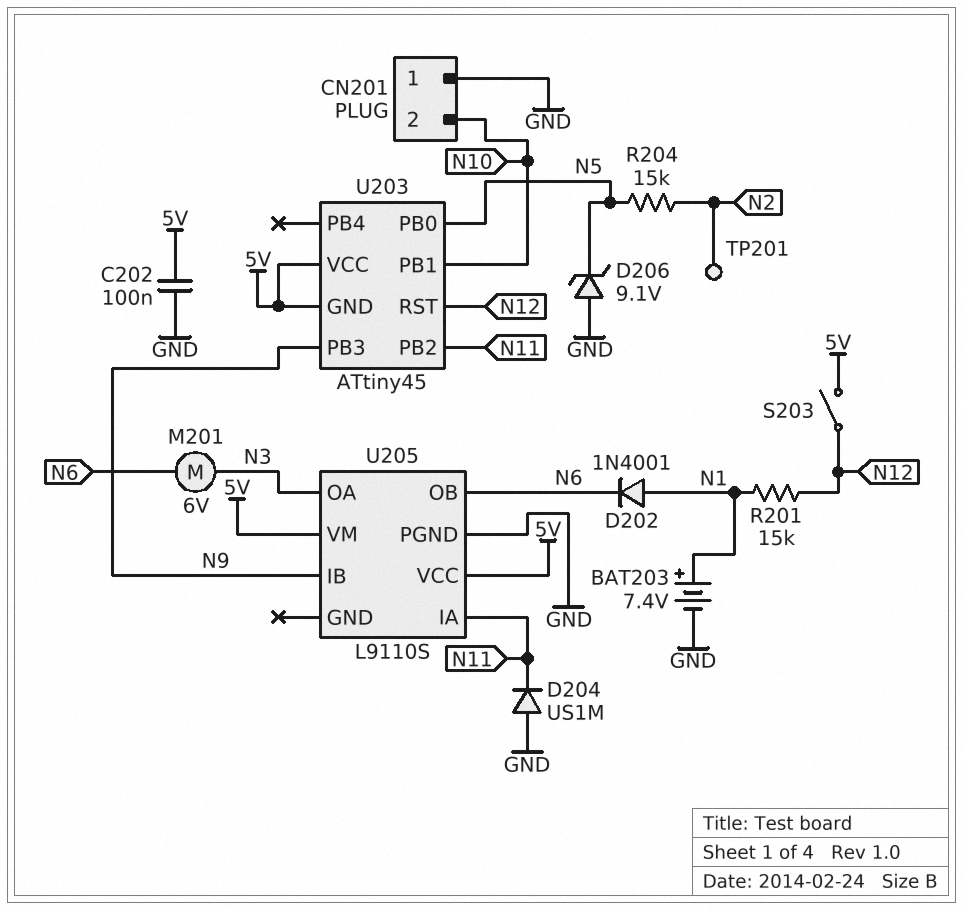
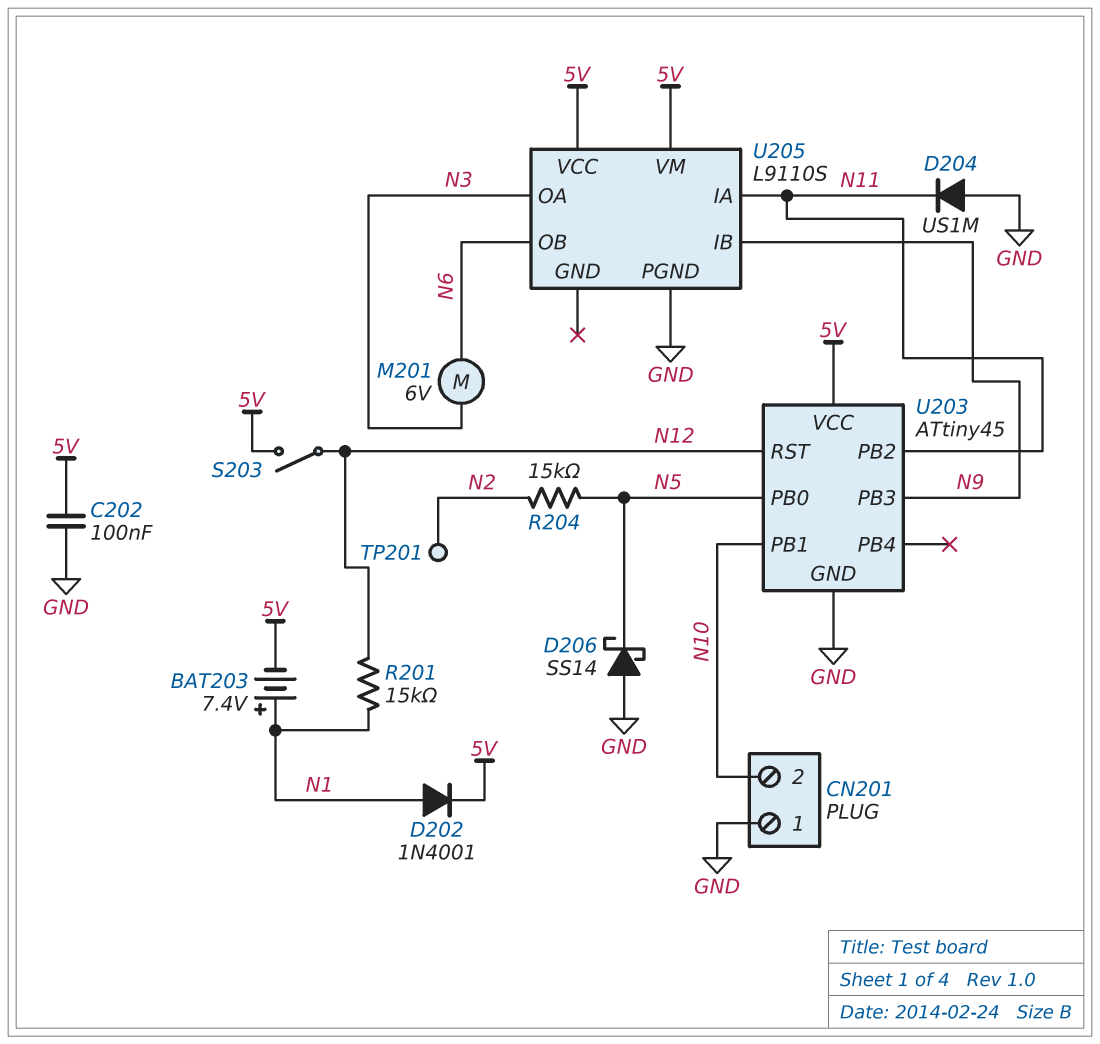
BAT203: 7.4V (plus N1, minus GND) -> 7.4V (plus N1, minus 5V)
D202: diode 1N4001 (A N1, K N6) -> diode 1N4001 (A N1, K 5V)
D206: zener 9.1V (A GND, K N5) -> schottky SS14 (A GND, K N5)
U203 pin GND: 5V -> GND

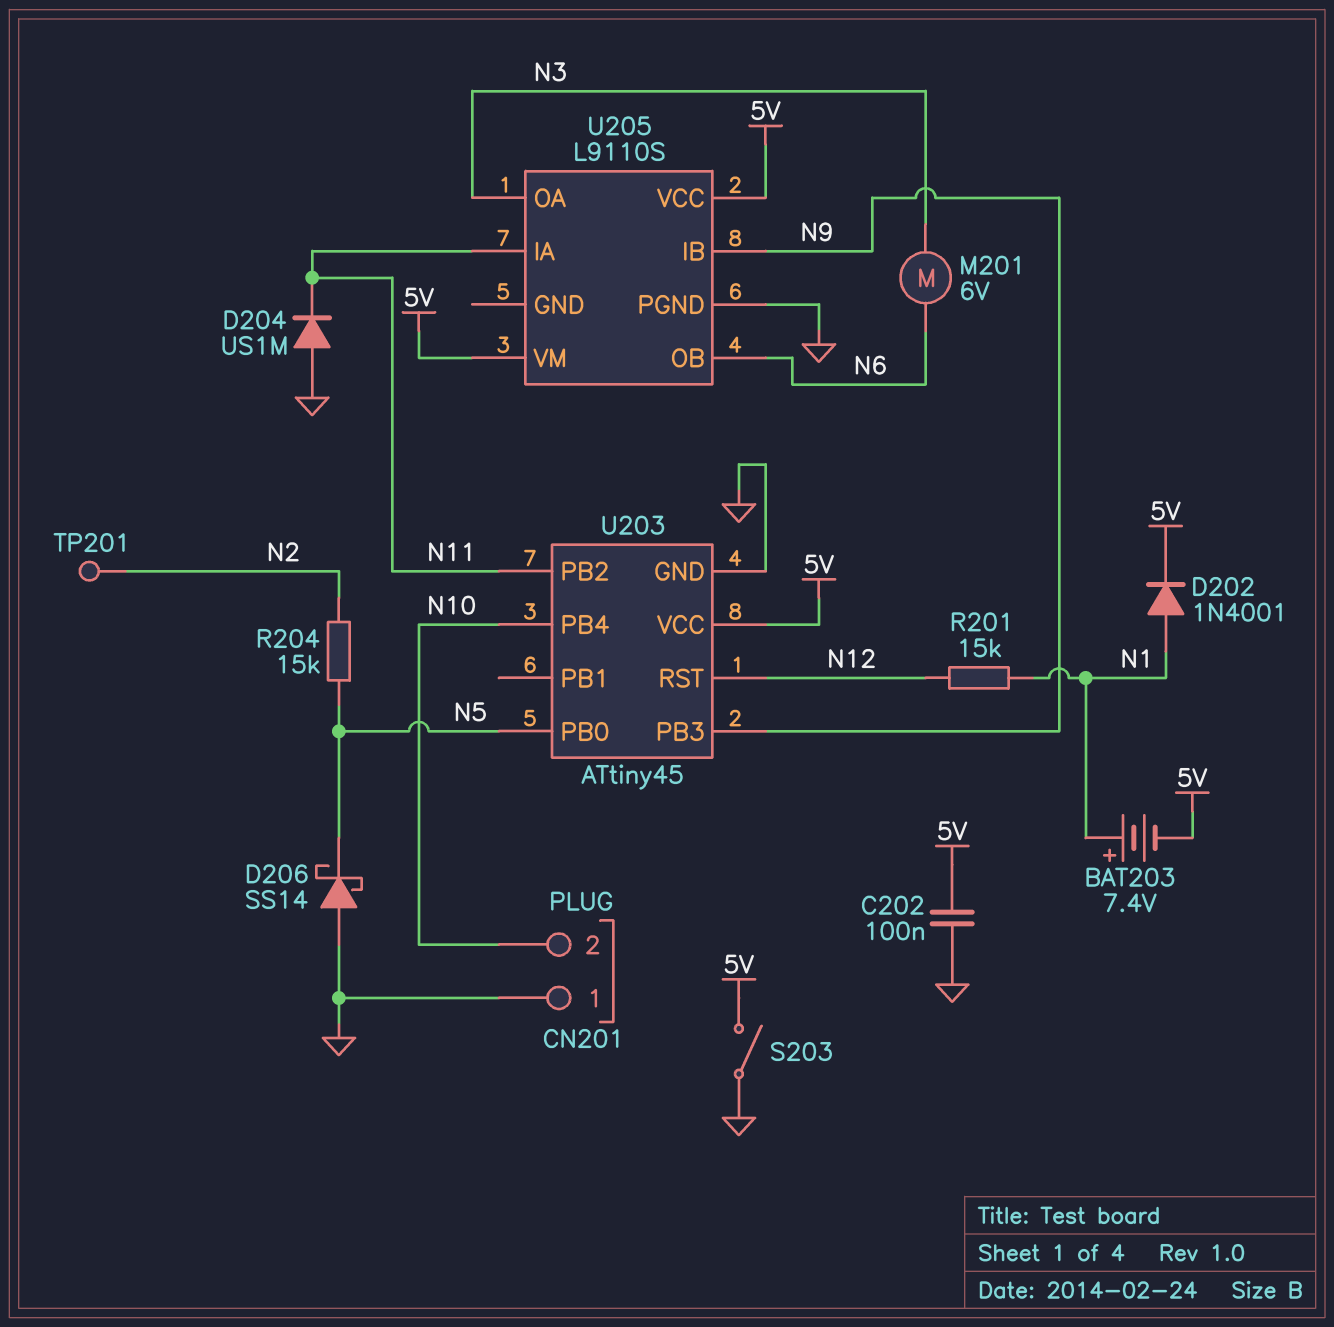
S203: switch (5V, N12) -> switch (5V, GND)
U203 pin PB1: N10 -> none
U203 pin PB4: none -> N10

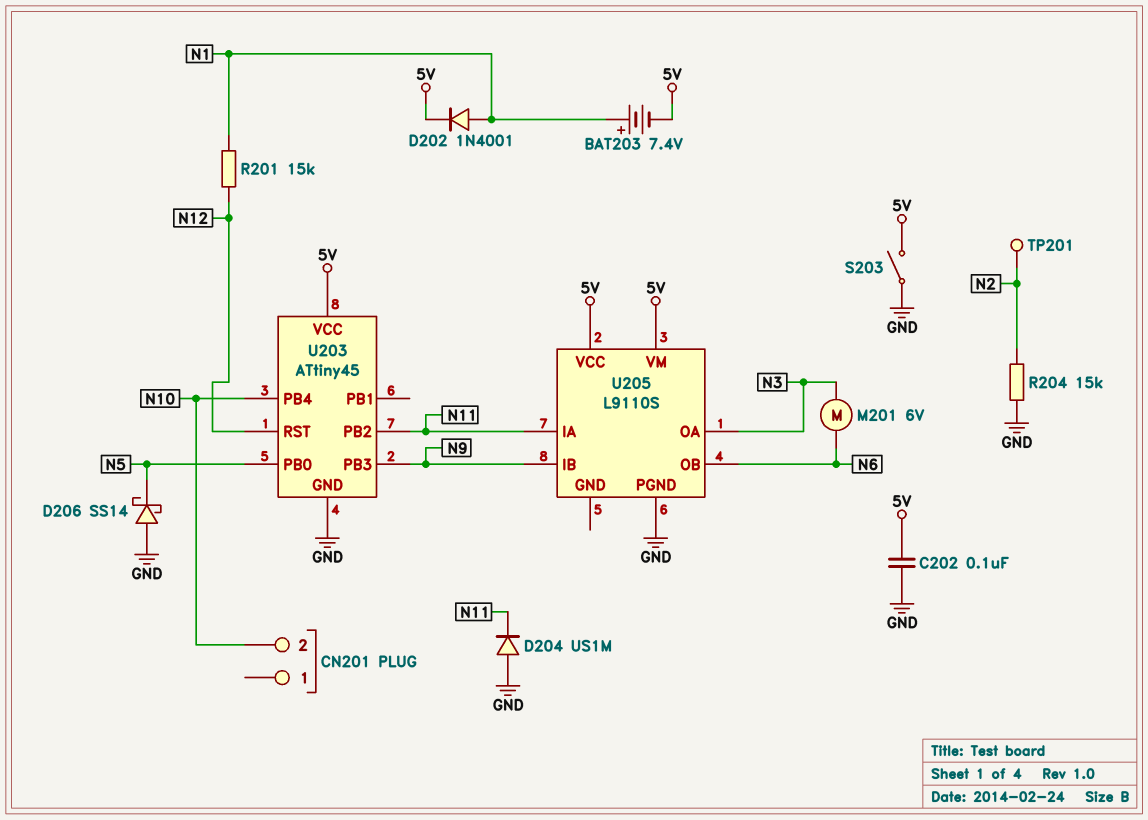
CN201 pin 1: GND -> none
R204: 15k (N2, N5) -> 15k (GND, N2)

